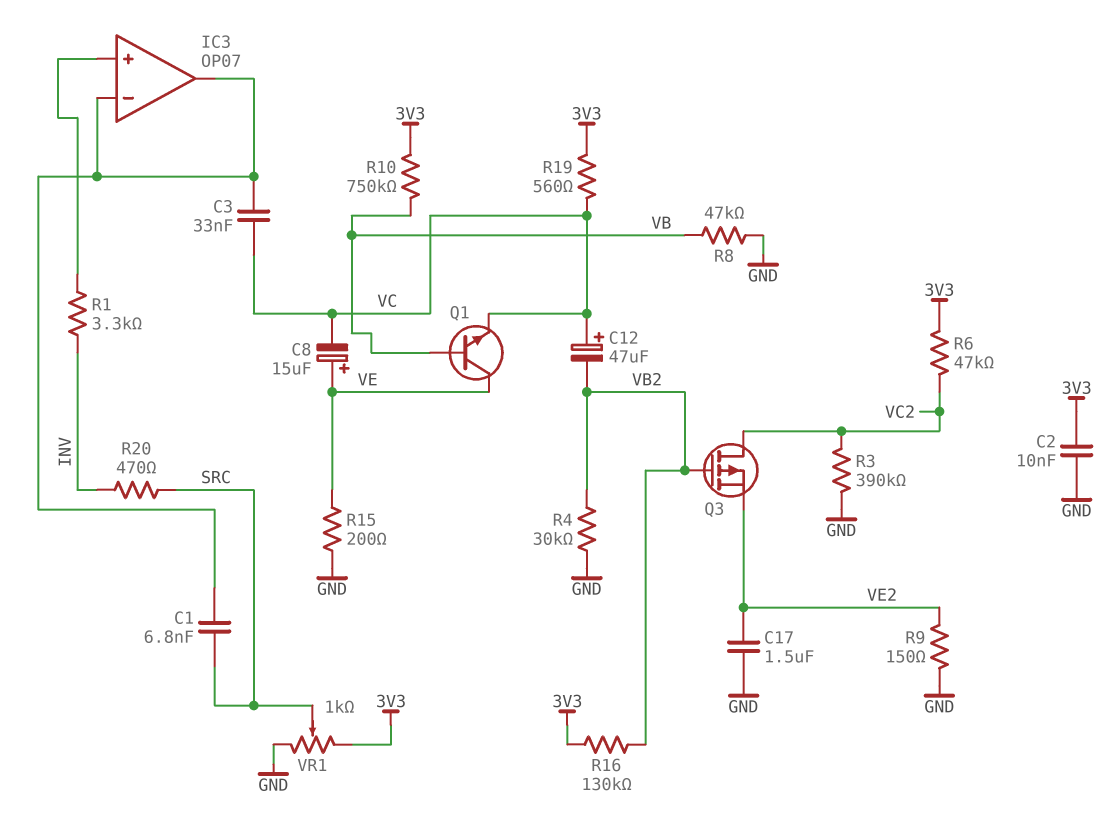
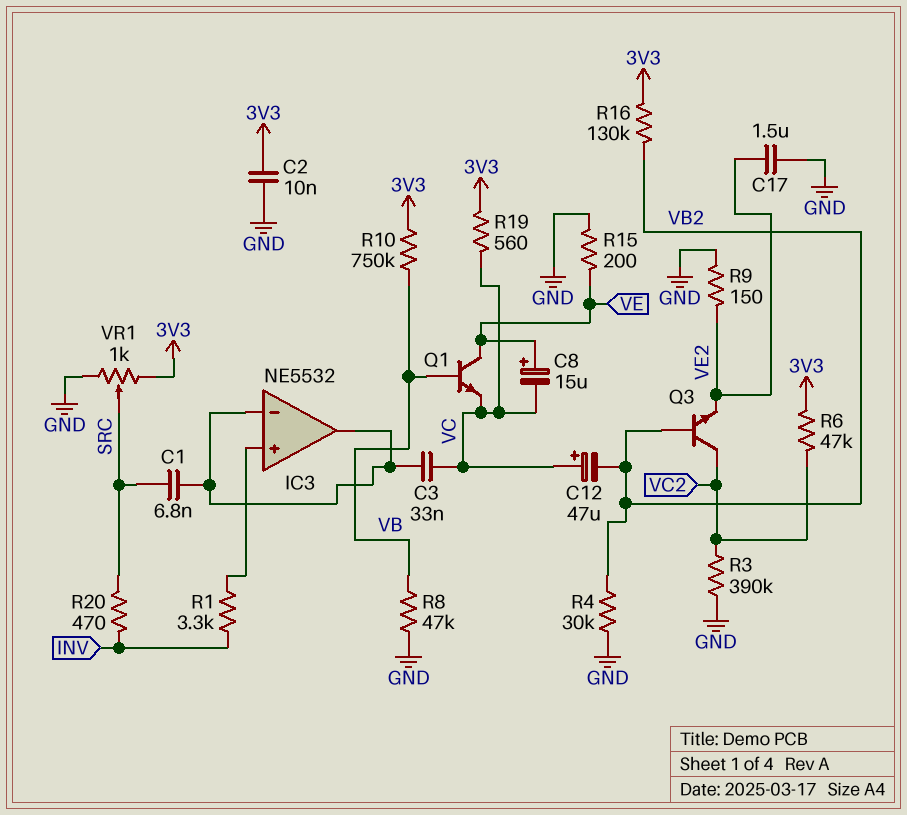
IC3: OP07 -> NE5532
Q3: PMOS (G VB2, D VC2, S VE2) -> NPN (B VB2, C VC2, E VE2)

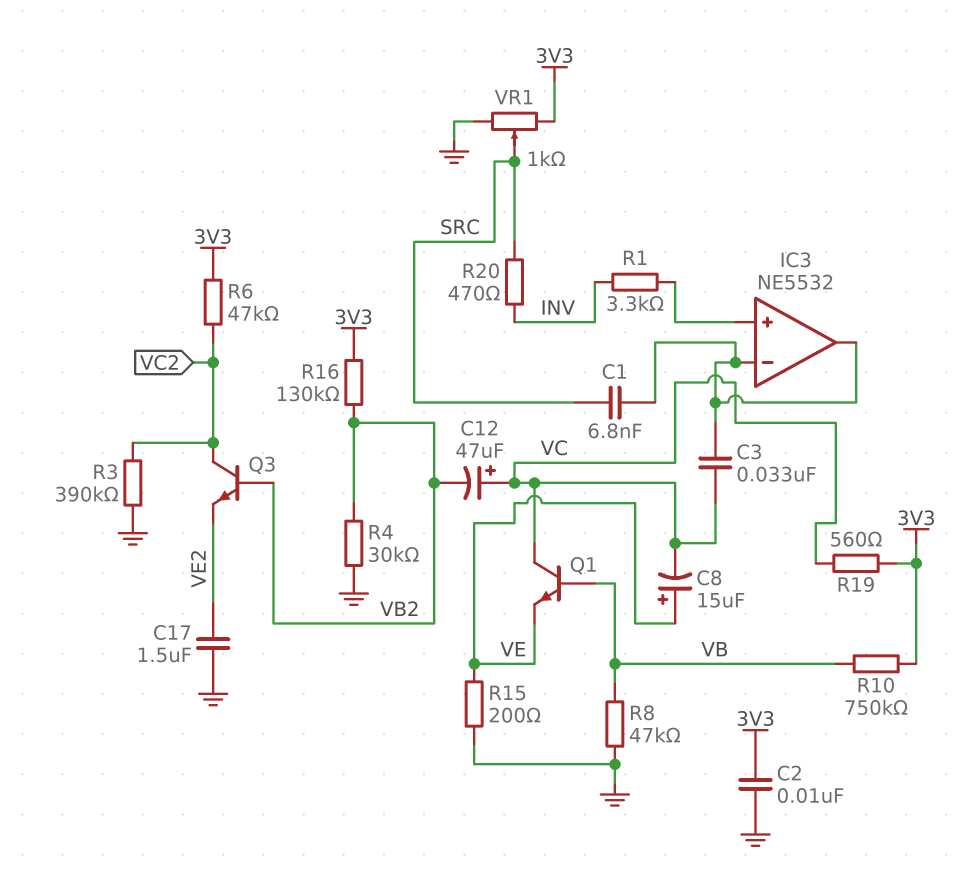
Q1: NPN (B VB, C VE, E VC) -> NPN (B VB, C VC, E VE)
R9: 150 (GND, VE2) -> none

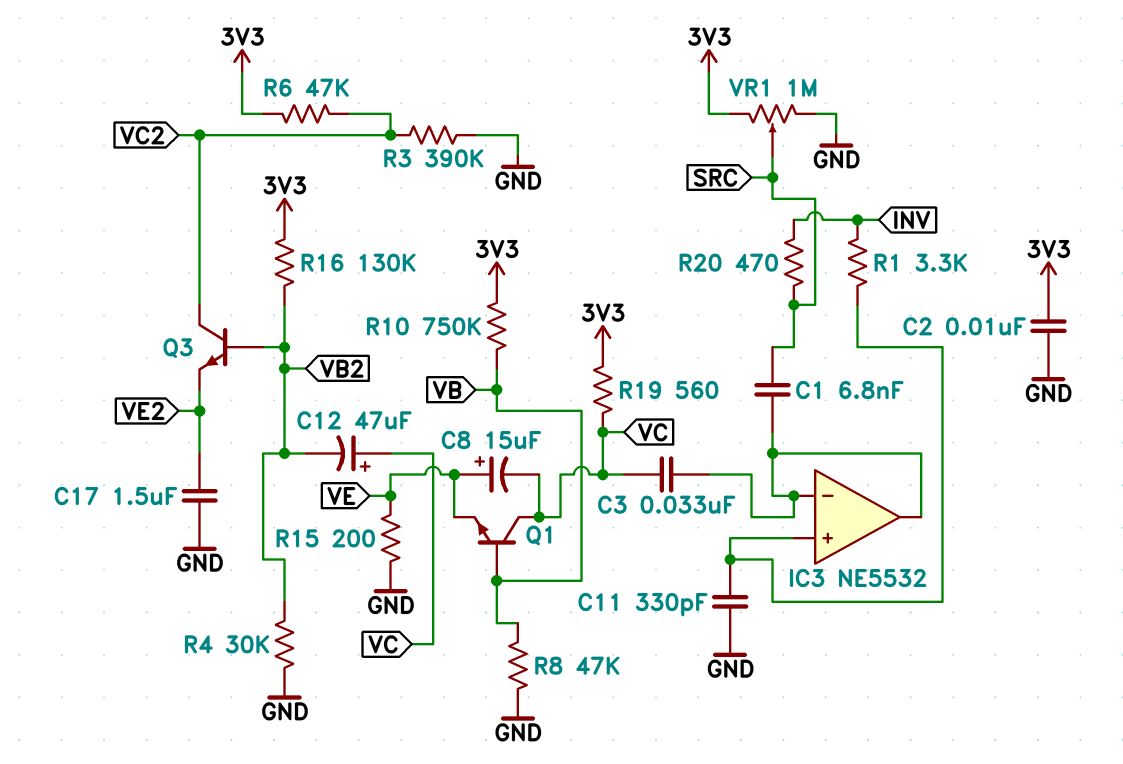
C11: none -> 330pF (GND, IC3/in+)
VR1: 1k (3V3, GND, wiper SRC) -> 1M (3V3, GND, wiper SRC)

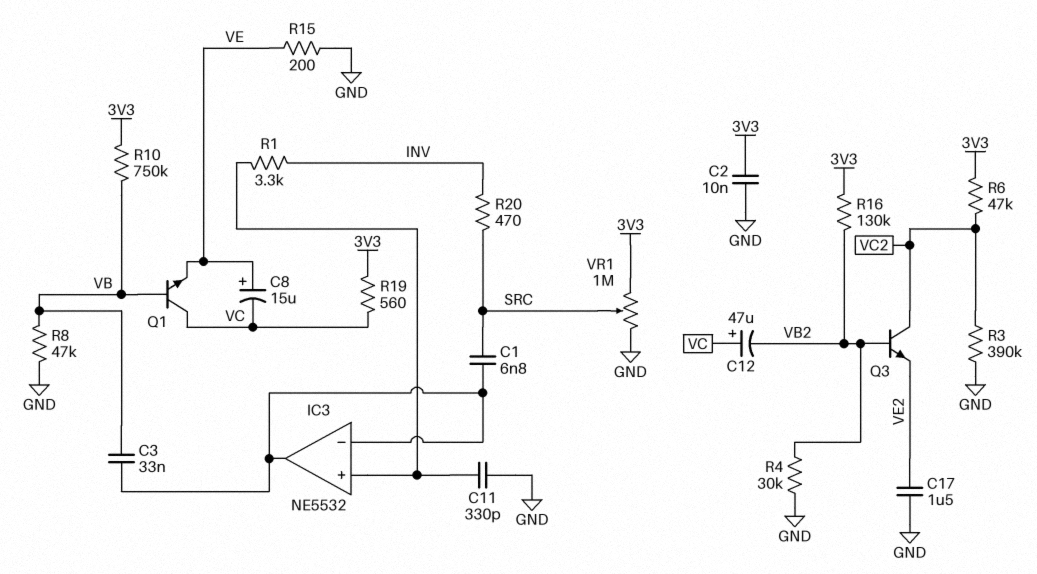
C3: 33nF (IC3/in-, VC) -> 33nF (IC3/in-, VB)

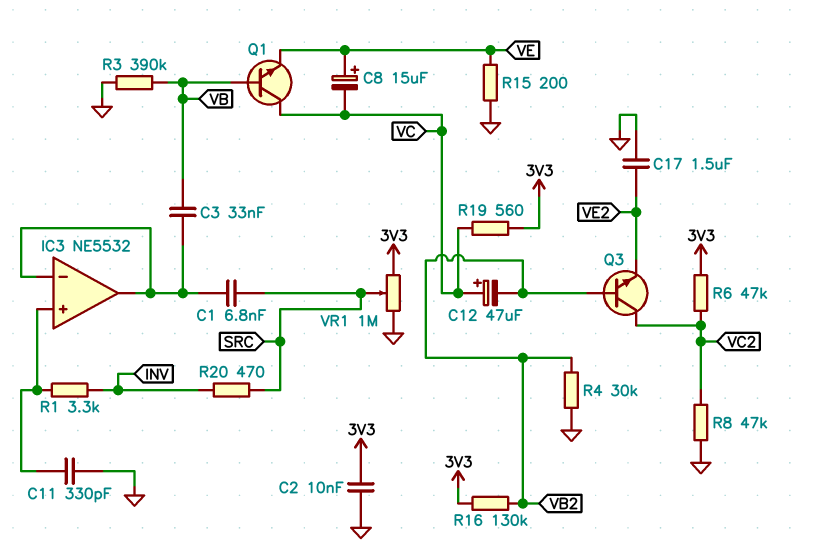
R3: 390k (GND, VC2) -> 390k (GND, VB)
R8: 47k (GND, VB) -> 47k (GND, VC2)
R10: 750k (3V3, VB) -> none

